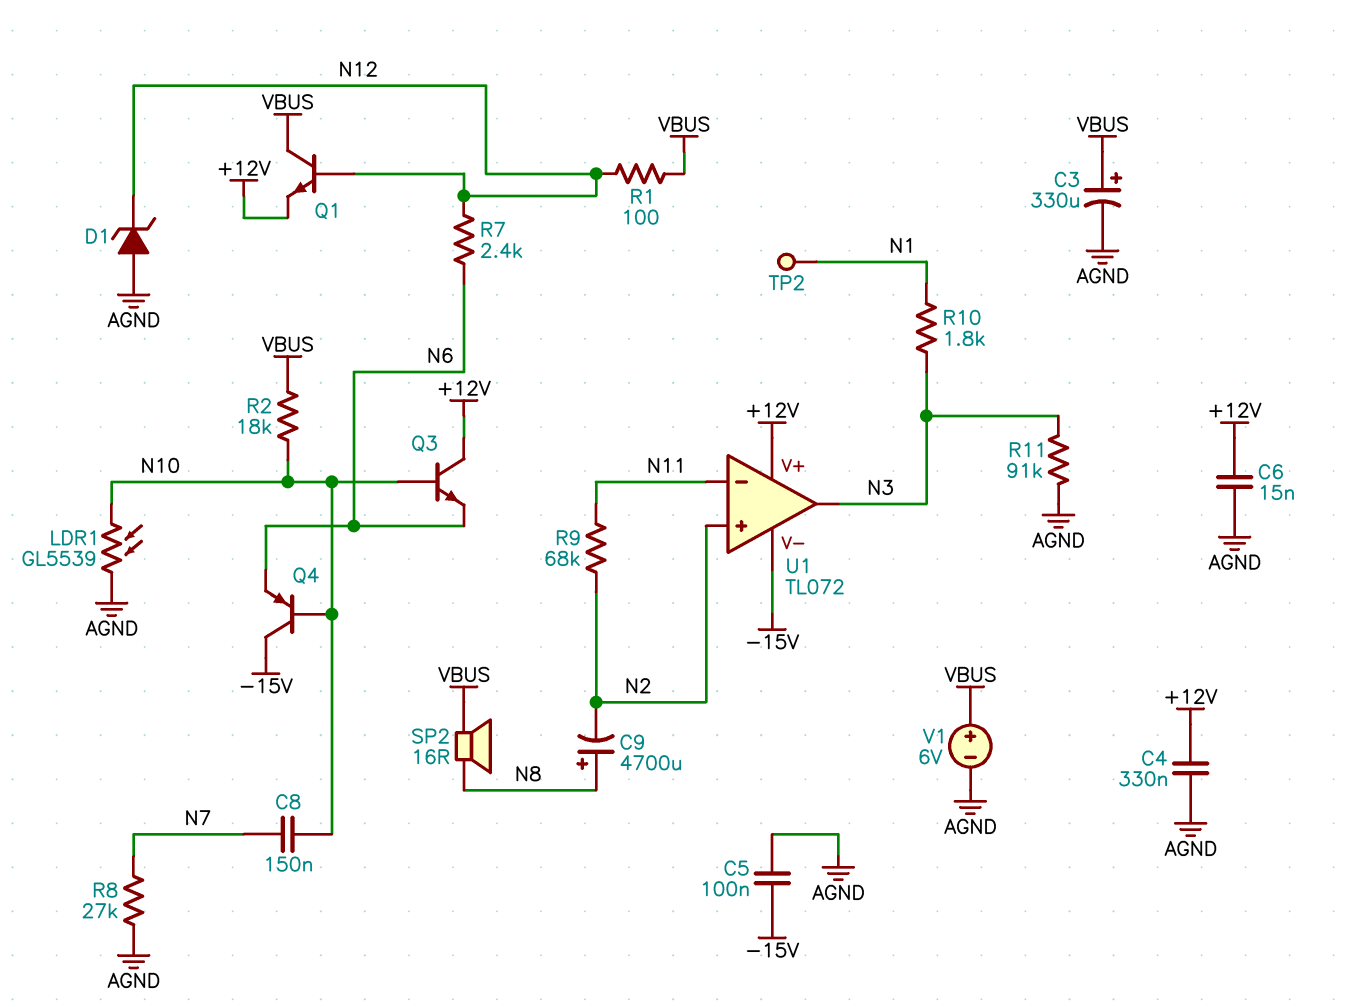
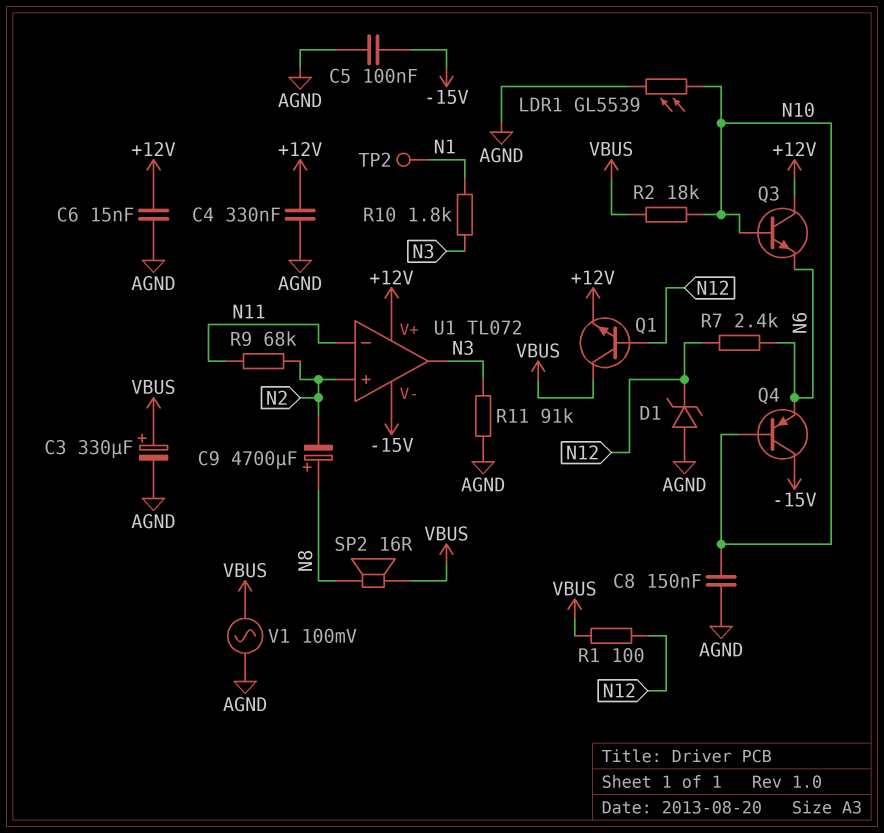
C8: 150nF (N7, N10) -> 150nF (AGND, N10)
R8: 27k (AGND, N7) -> none
V1: 6V (plus VBUS, minus AGND) -> AC 100mV (AGND, VBUS)

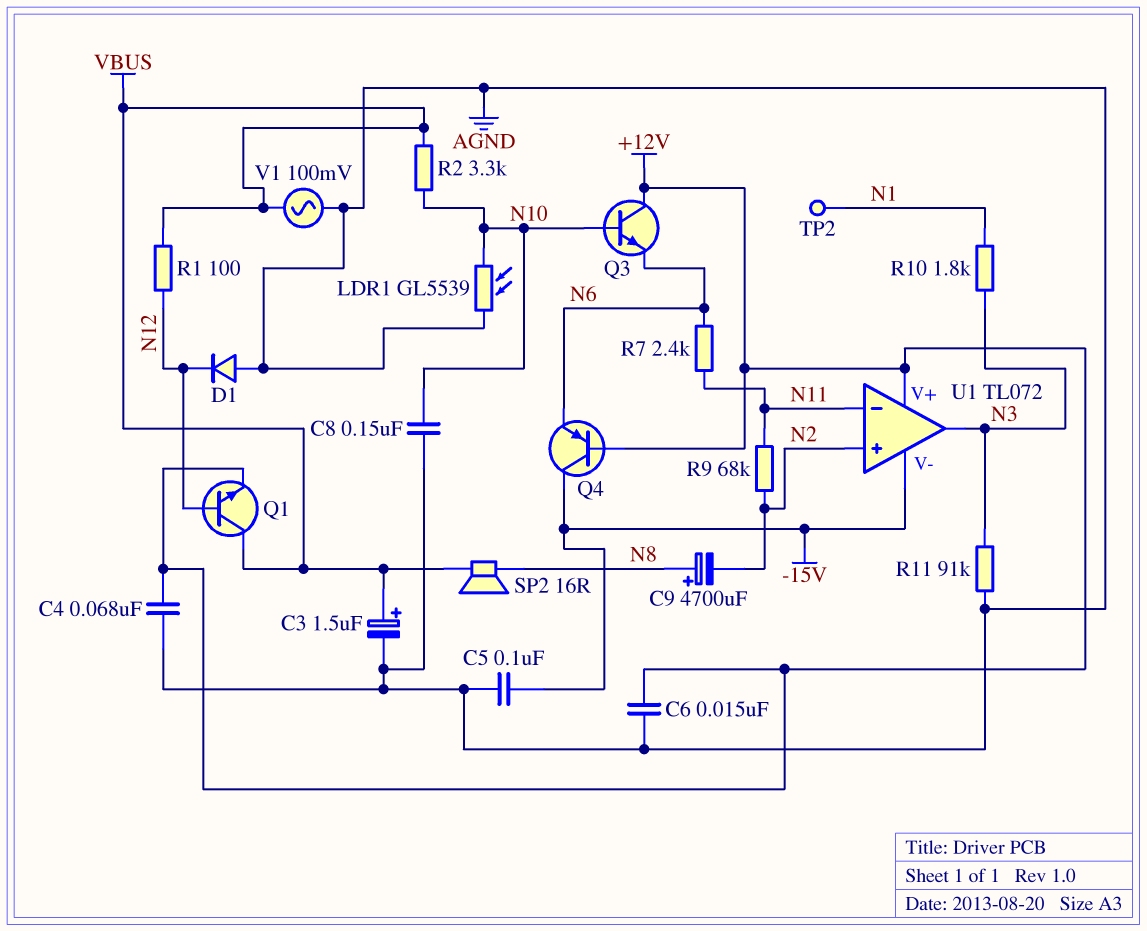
C3: 330uF (plus VBUS, minus AGND) -> 1.5uF (plus VBUS, minus AGND)
C4: 330nF (+12V, AGND) -> 68nF (+12V, AGND)
D1: zener (A AGND, K N12) -> diode (A AGND, K N12)
Q4: PNP (B N10, C -15V, E N6) -> PNP (B +12V, C -15V, E N6)
R2: 18k (N10, VBUS) -> 3.3k (N10, VBUS)
R7: 2.4k (N6, N12) -> 2.4k (N6, N11)

